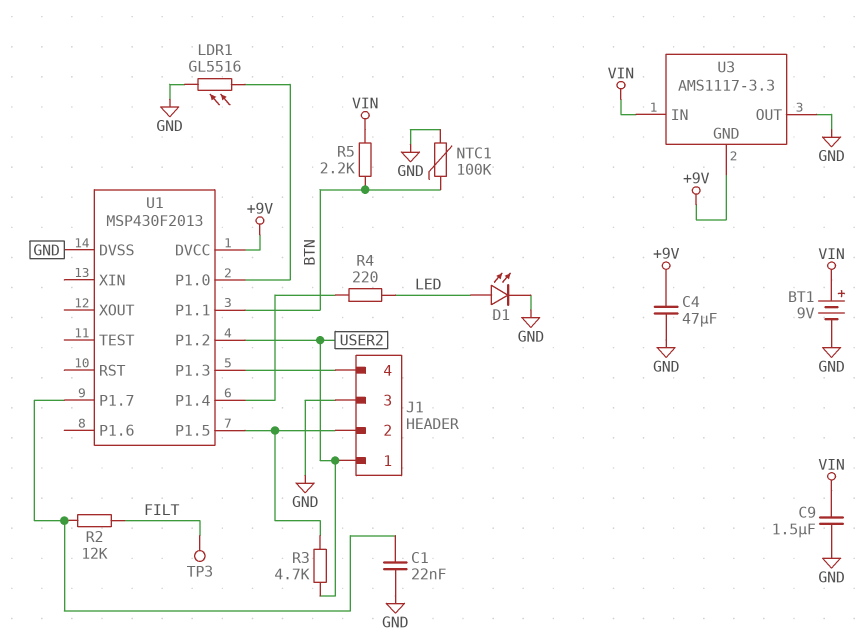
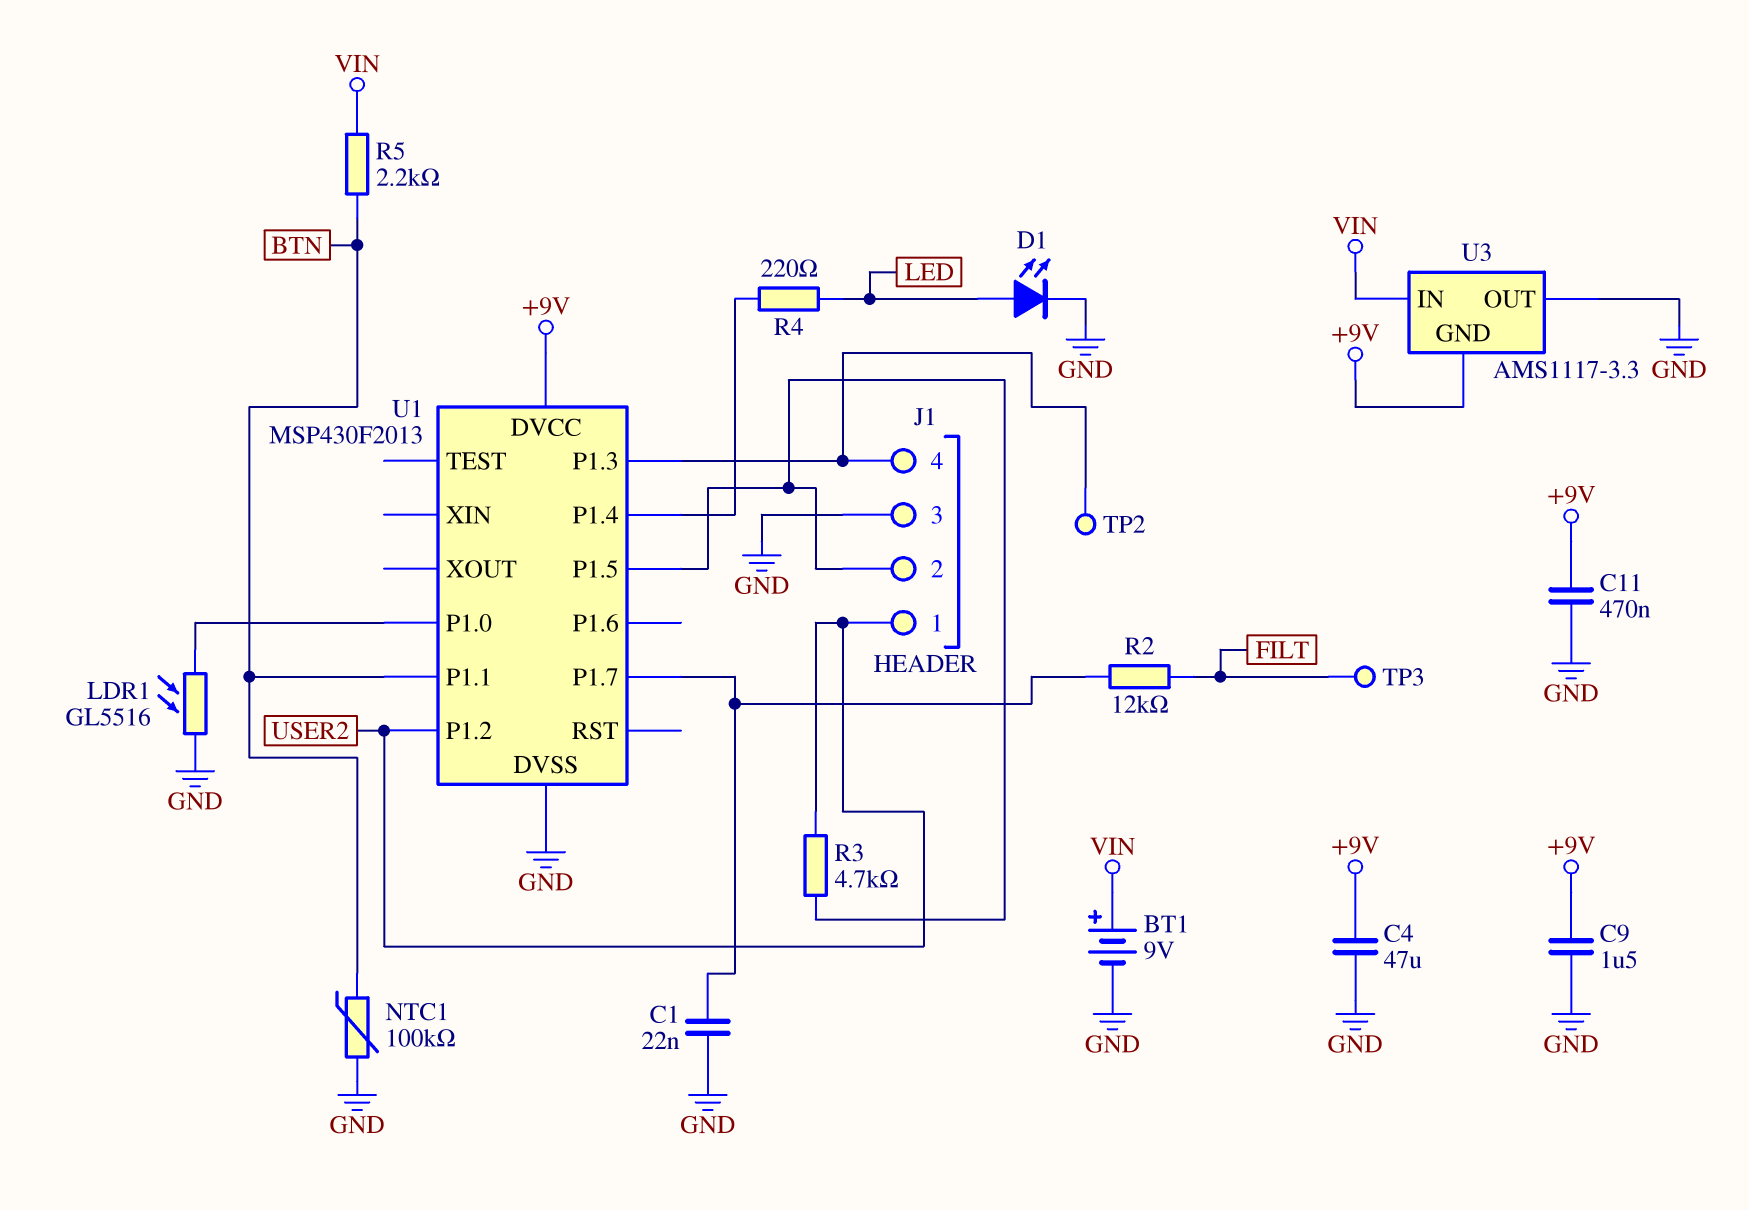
C9: 1.5uF (GND, VIN) -> 1.5uF (+9V, GND)
C11: none -> 470nF (+9V, GND)
TP2: none -> test point (J1/4)

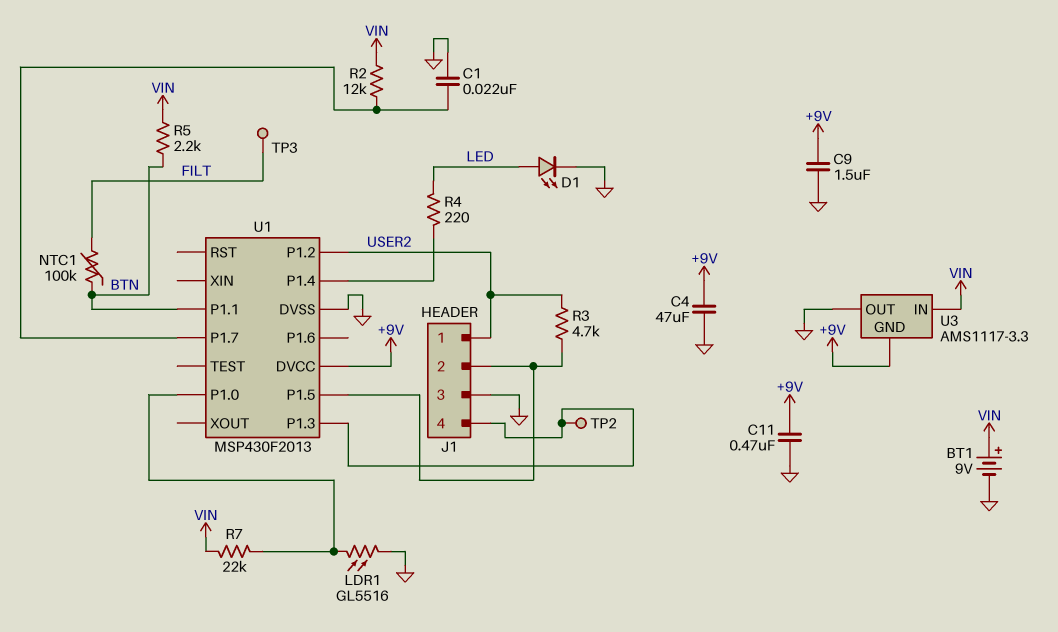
NTC1: 100k (BTN, GND) -> 100k (BTN, FILT)
R2: 12k (FILT, U1/P1.7) -> 12k (U1/P1.7, VIN)
R7: none -> 22k (U1/P1.0, VIN)

